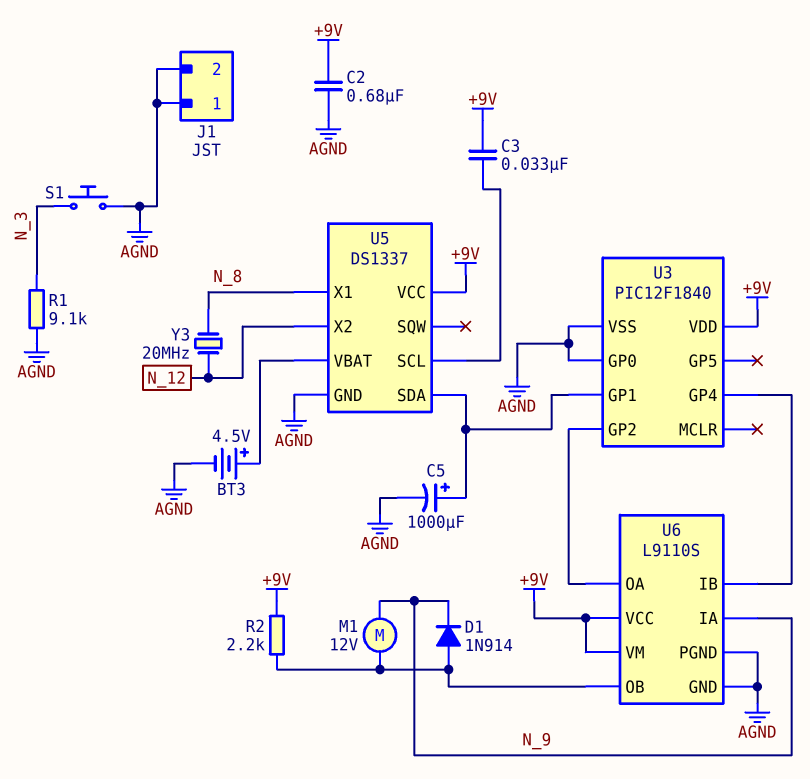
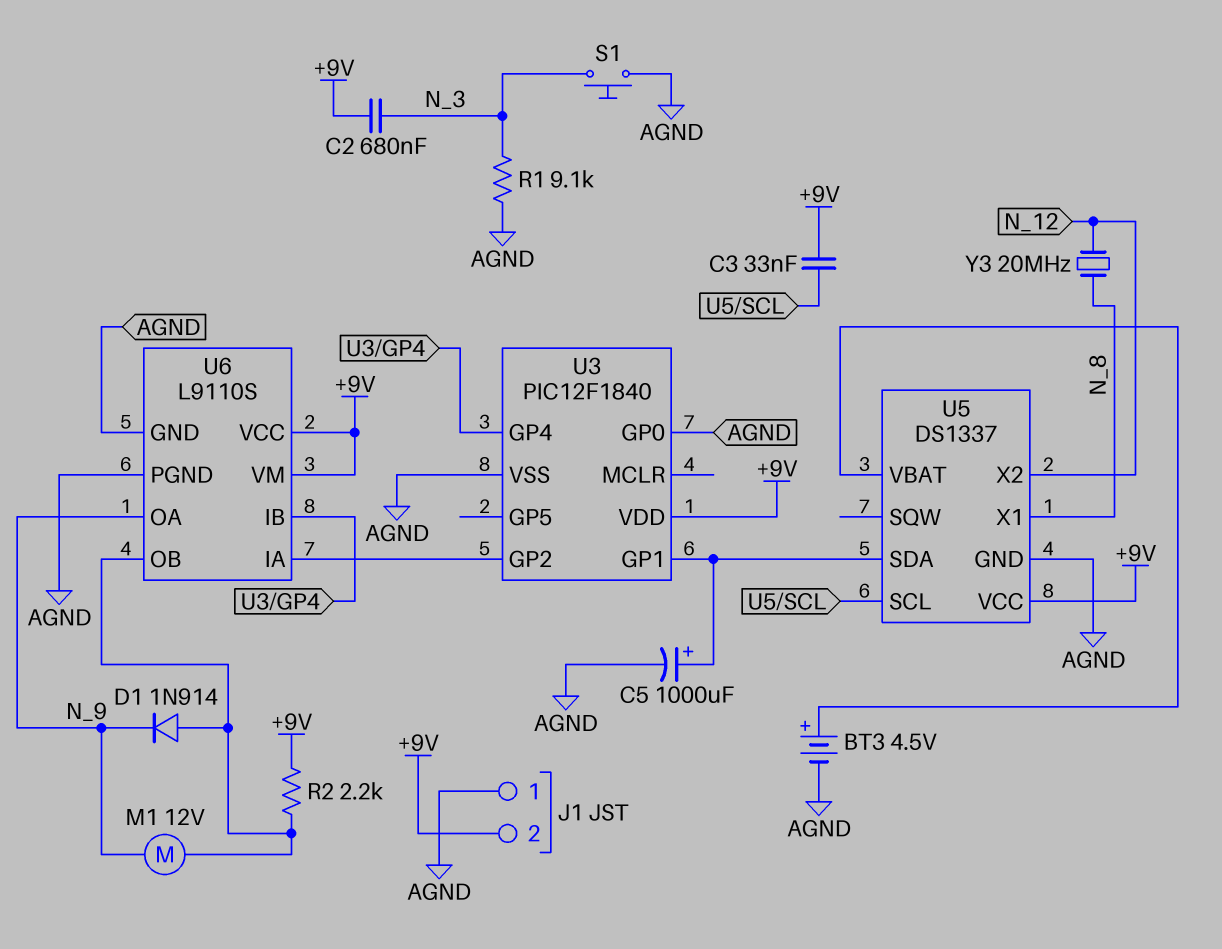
C2: 680nF (+9V, AGND) -> 680nF (+9V, N_3)
J1 pin 2: AGND -> +9V
U6 pin IA: N_9 -> U3/GP2
U6 pin OA: U3/GP2 -> N_9

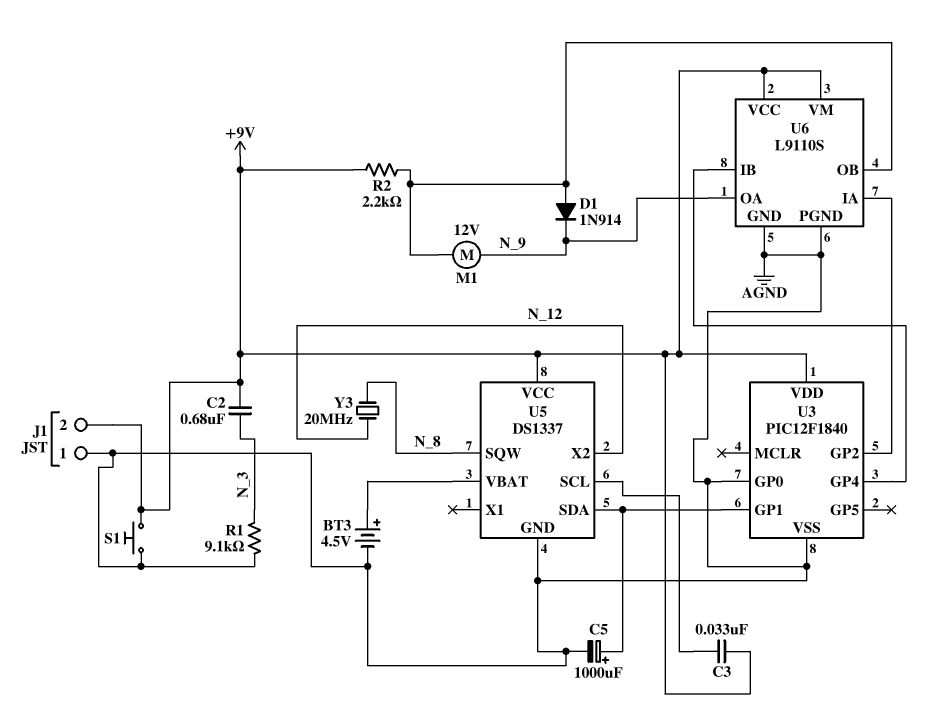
S1: button (AGND, N_3) -> button (+9V, AGND)
U5 pin SQW: none -> N_8
U5 pin X1: N_8 -> none

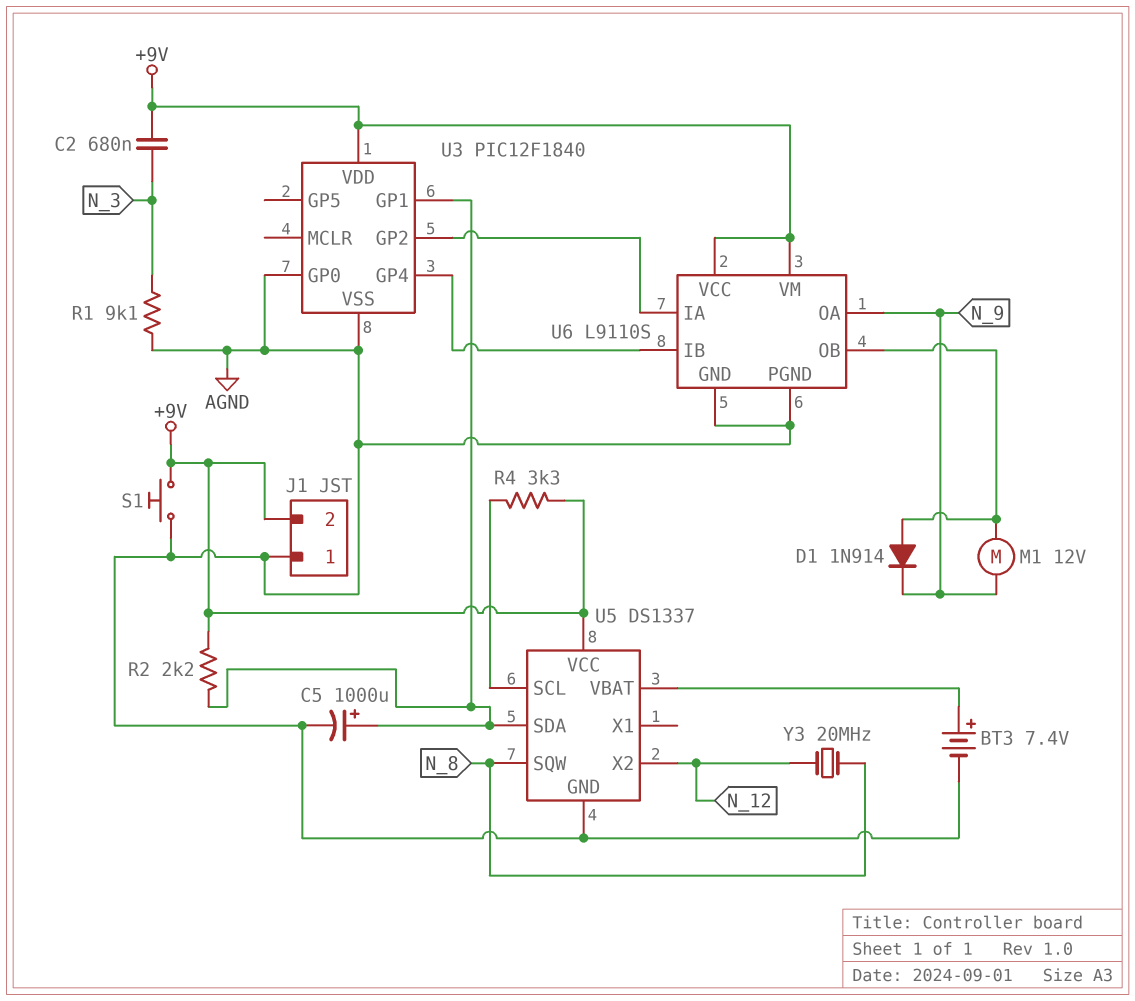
BT3: 4.5V (plus U5/VBAT, minus AGND) -> 7.4V (plus U5/VBAT, minus AGND)
C3: 33nF (+9V, U5/SCL) -> none
R2: 2.2k (+9V, U6/OB) -> 2.2k (+9V, U3/GP1)
R4: none -> 3.3k (+9V, U5/SCL)

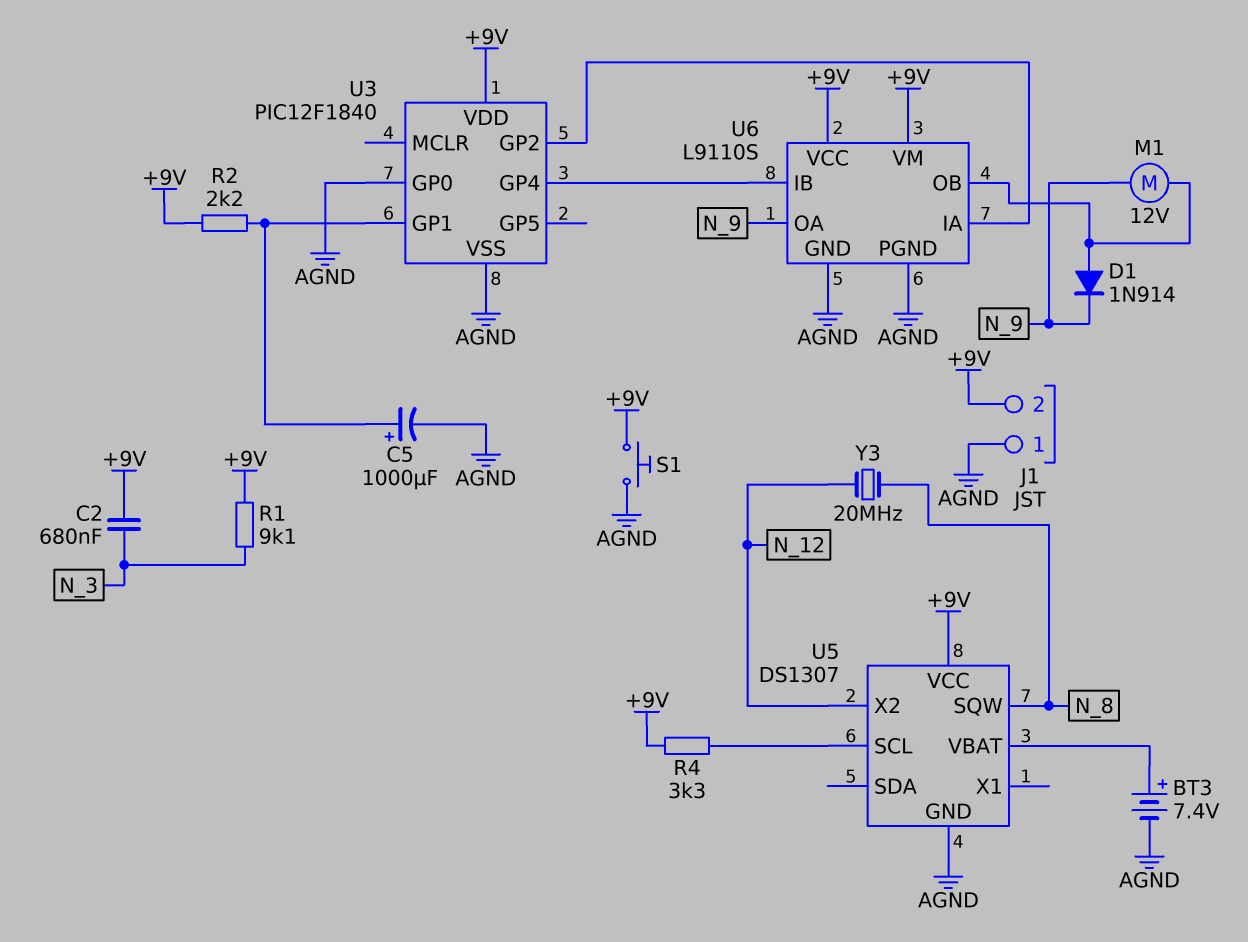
R1: 9.1k (AGND, N_3) -> 9.1k (+9V, N_3)
U5: DS1337 -> DS1307
U5 pin SDA: U3/GP1 -> none

